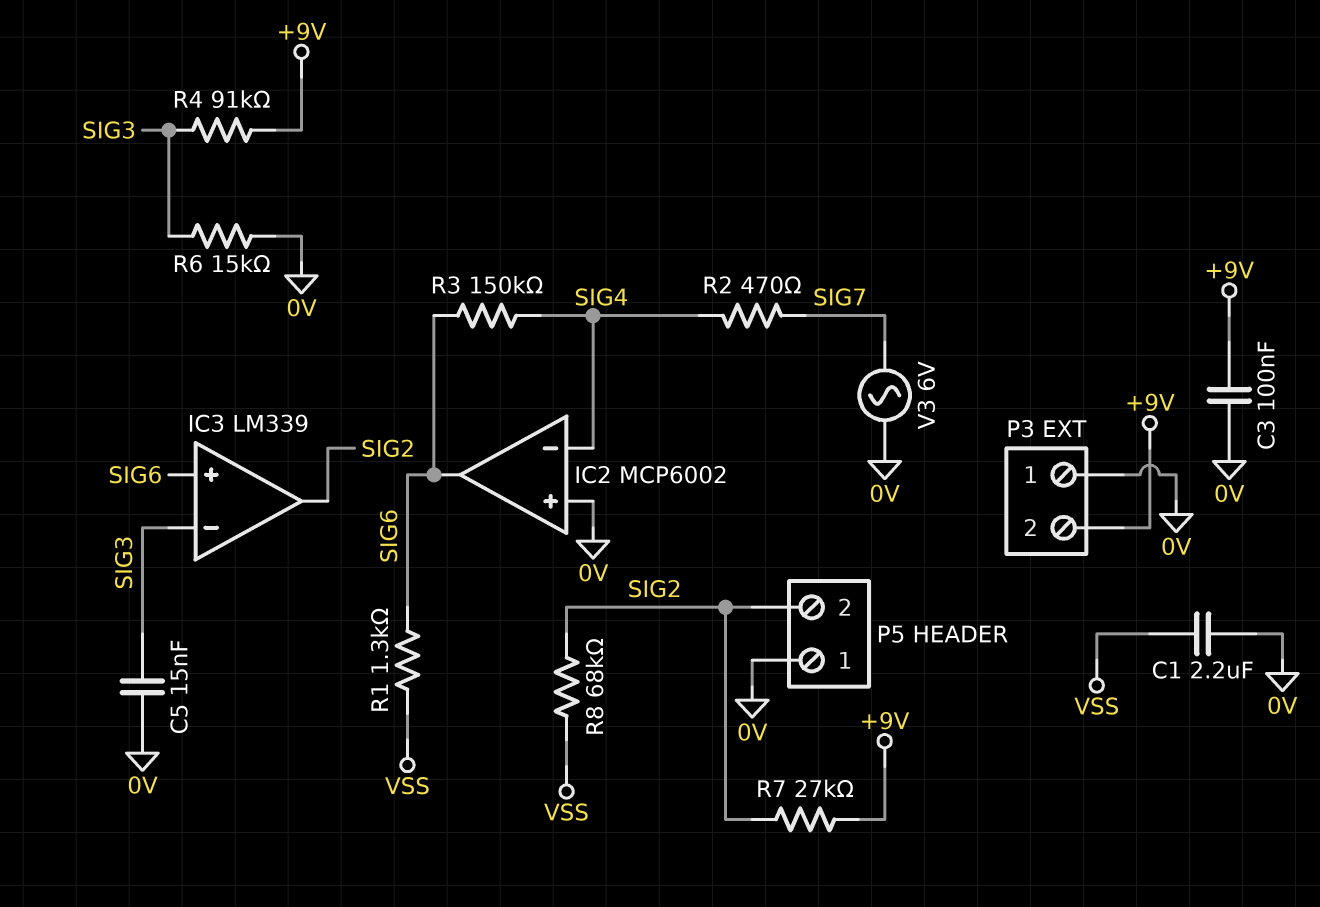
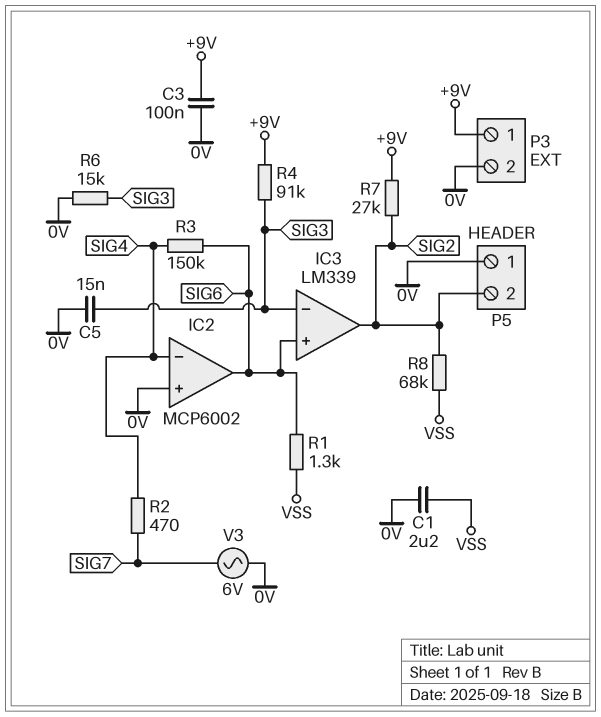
P3 pin 1: 0V -> +9V
P3 pin 2: +9V -> 0V

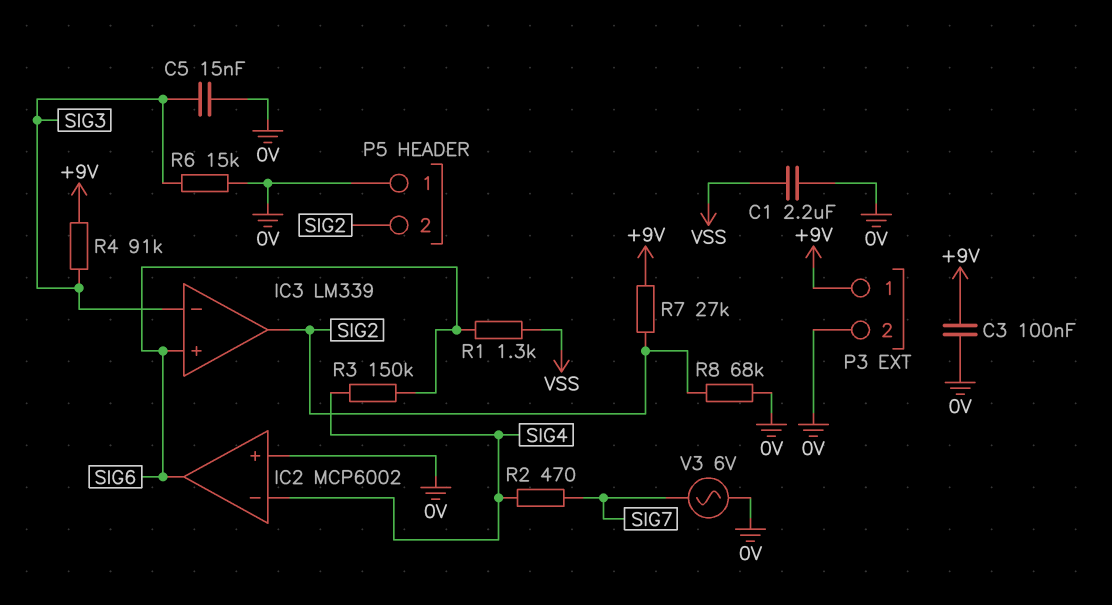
R8: 68k (SIG2, VSS) -> 68k (0V, SIG2)

